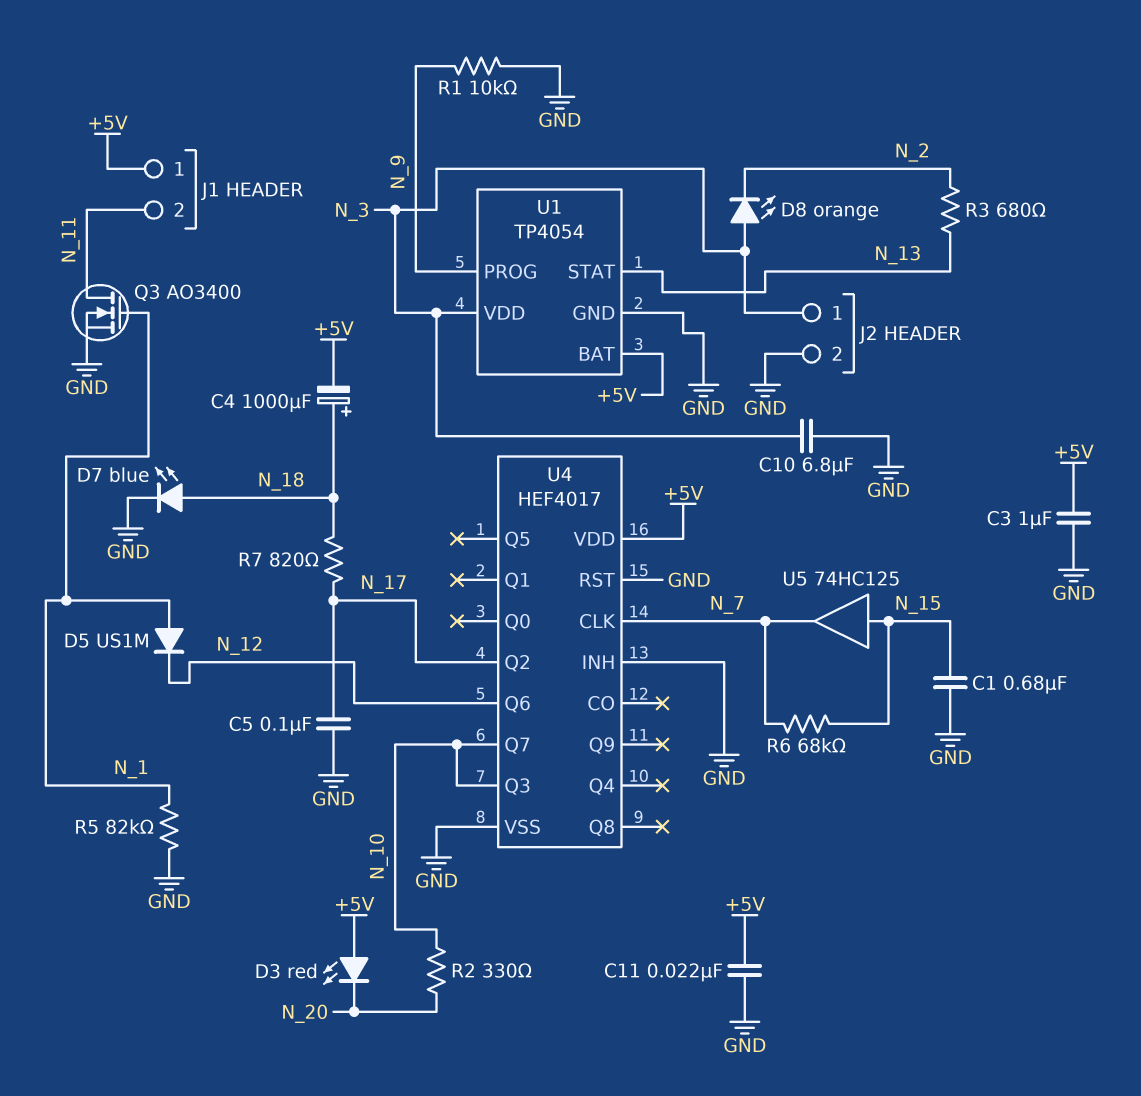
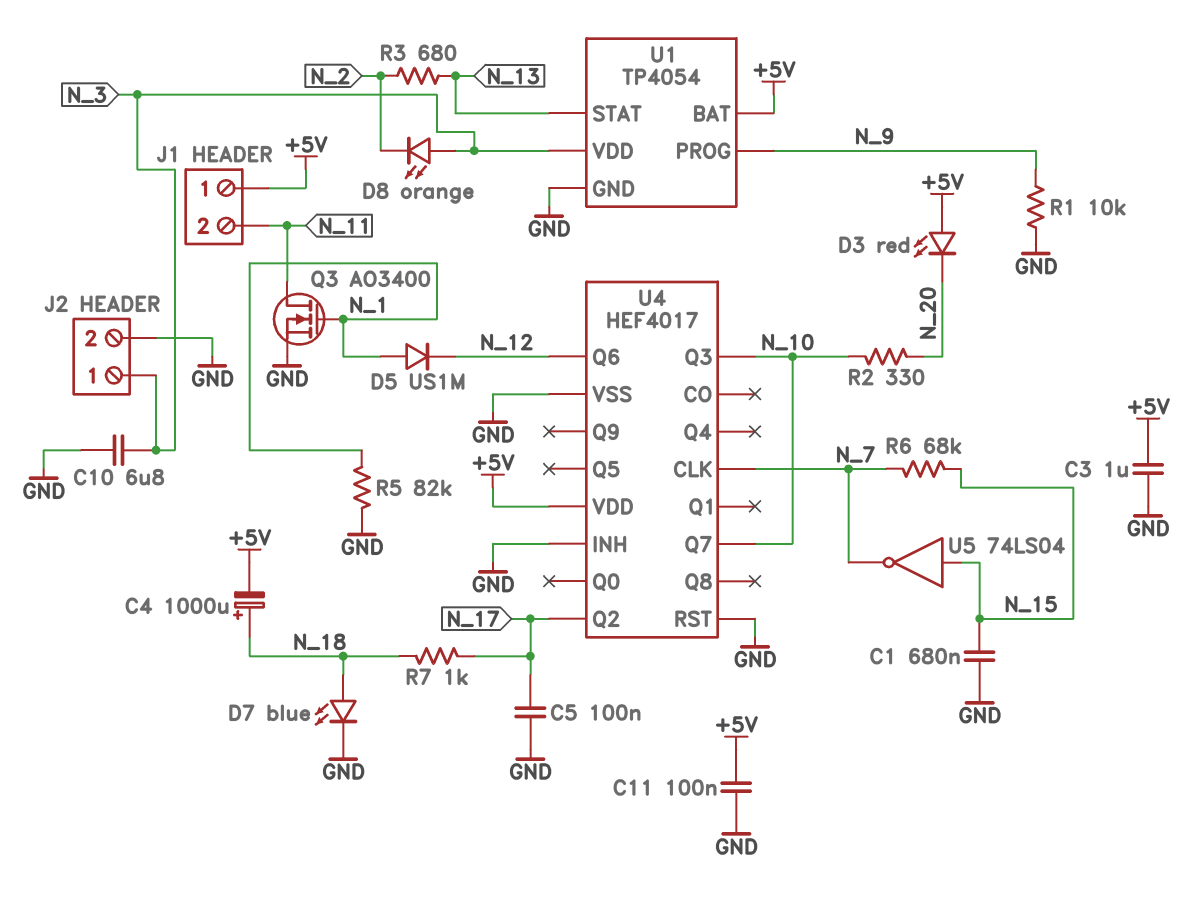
C11: 22nF (+5V, GND) -> 100nF (+5V, GND)
R7: 820 (N_17, N_18) -> 1k (N_17, N_18)
U5: buffer 74HC125 (in N_15, out N_7) -> NOT 74LS04 (in N_15, out N_7)

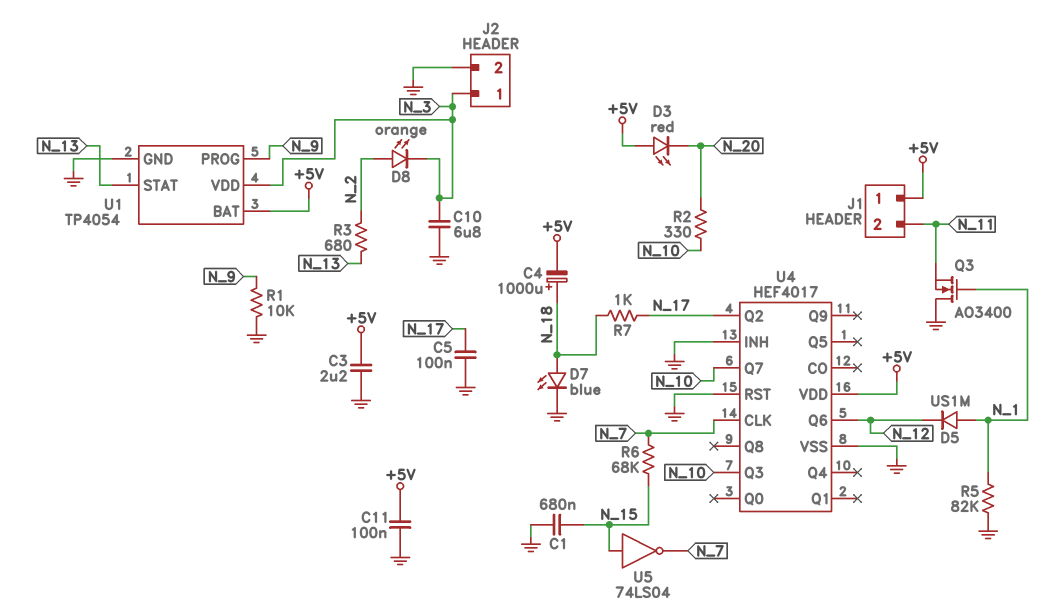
C3: 1uF (+5V, GND) -> 2.2uF (+5V, GND)
D8: LED orange (A N_3, K N_2) -> LED orange (A N_2, K N_3)
Q3: NMOS AO3400 (G N_1, D N_11, S GND) -> NMOS AO3400 (G N_1, D GND, S N_11)

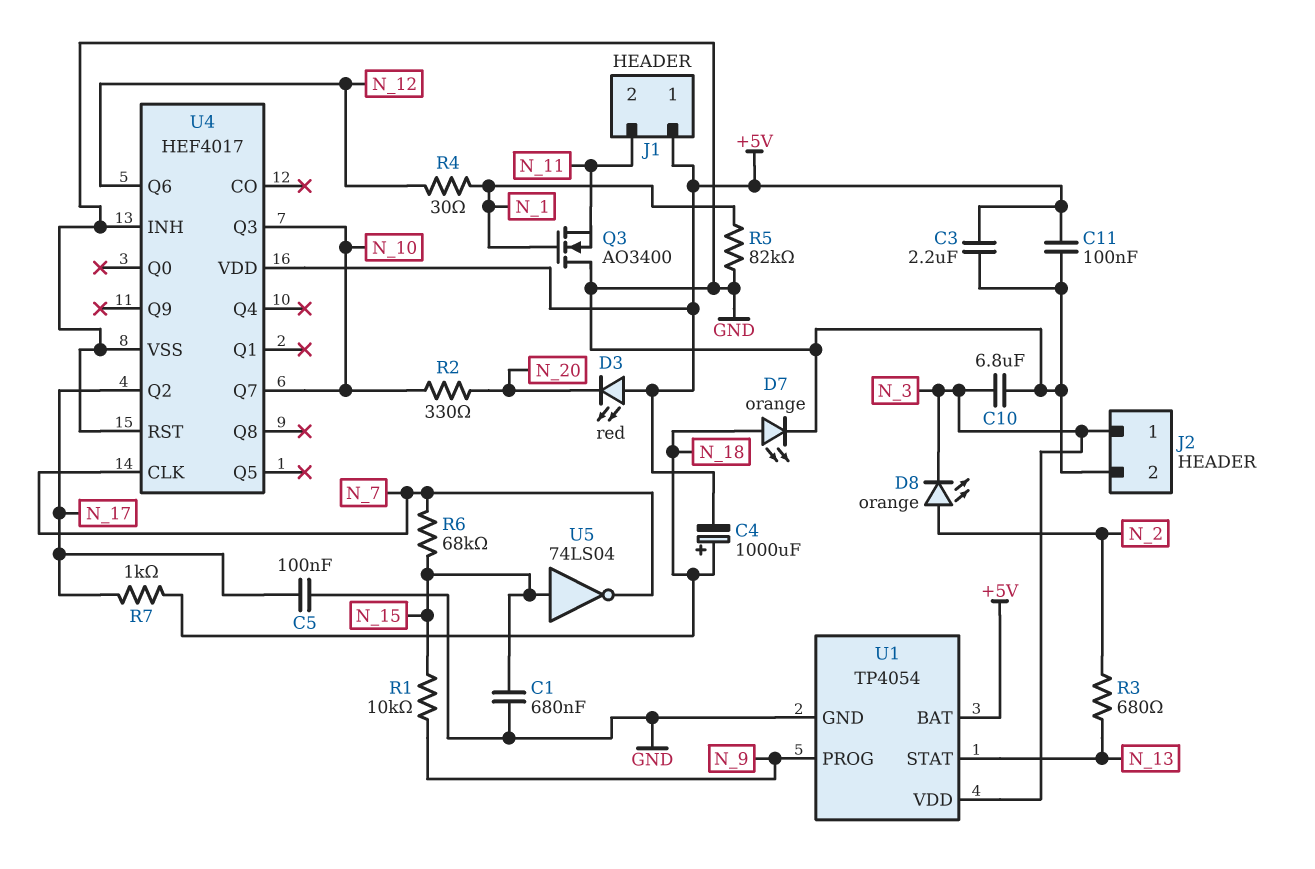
D5: diode US1M (A N_1, K N_12) -> none
D7: LED blue (A N_18, K GND) -> LED orange (A N_18, K GND)
R1: 10k (GND, N_9) -> 10k (N_9, N_15)
R4: none -> 30 (N_1, N_12)

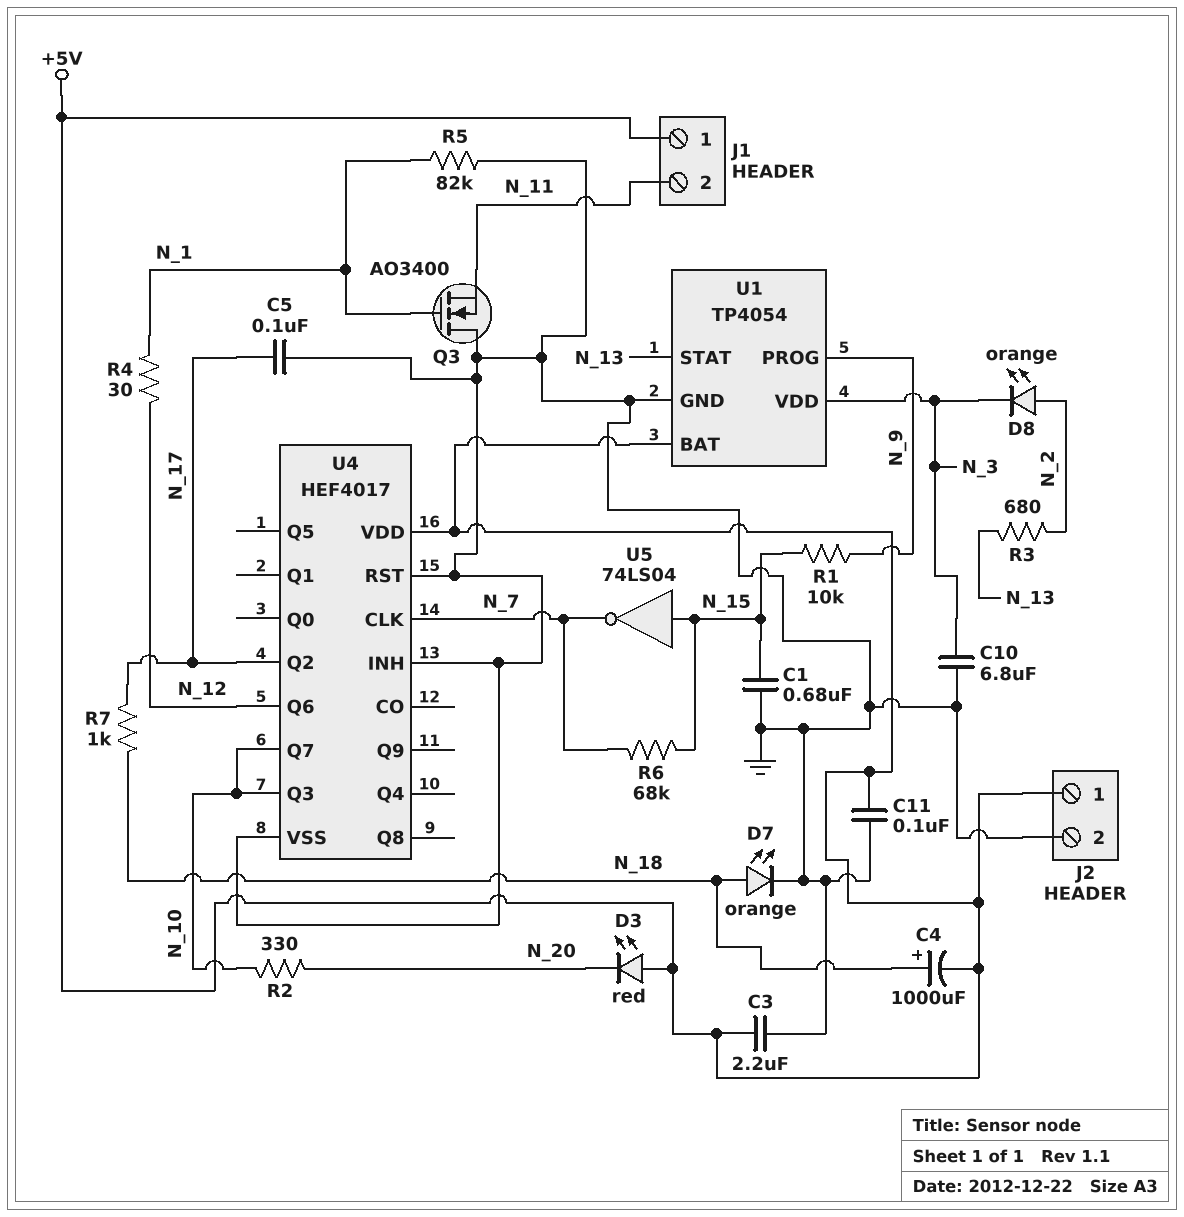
J2 pin 1: N_3 -> +5V

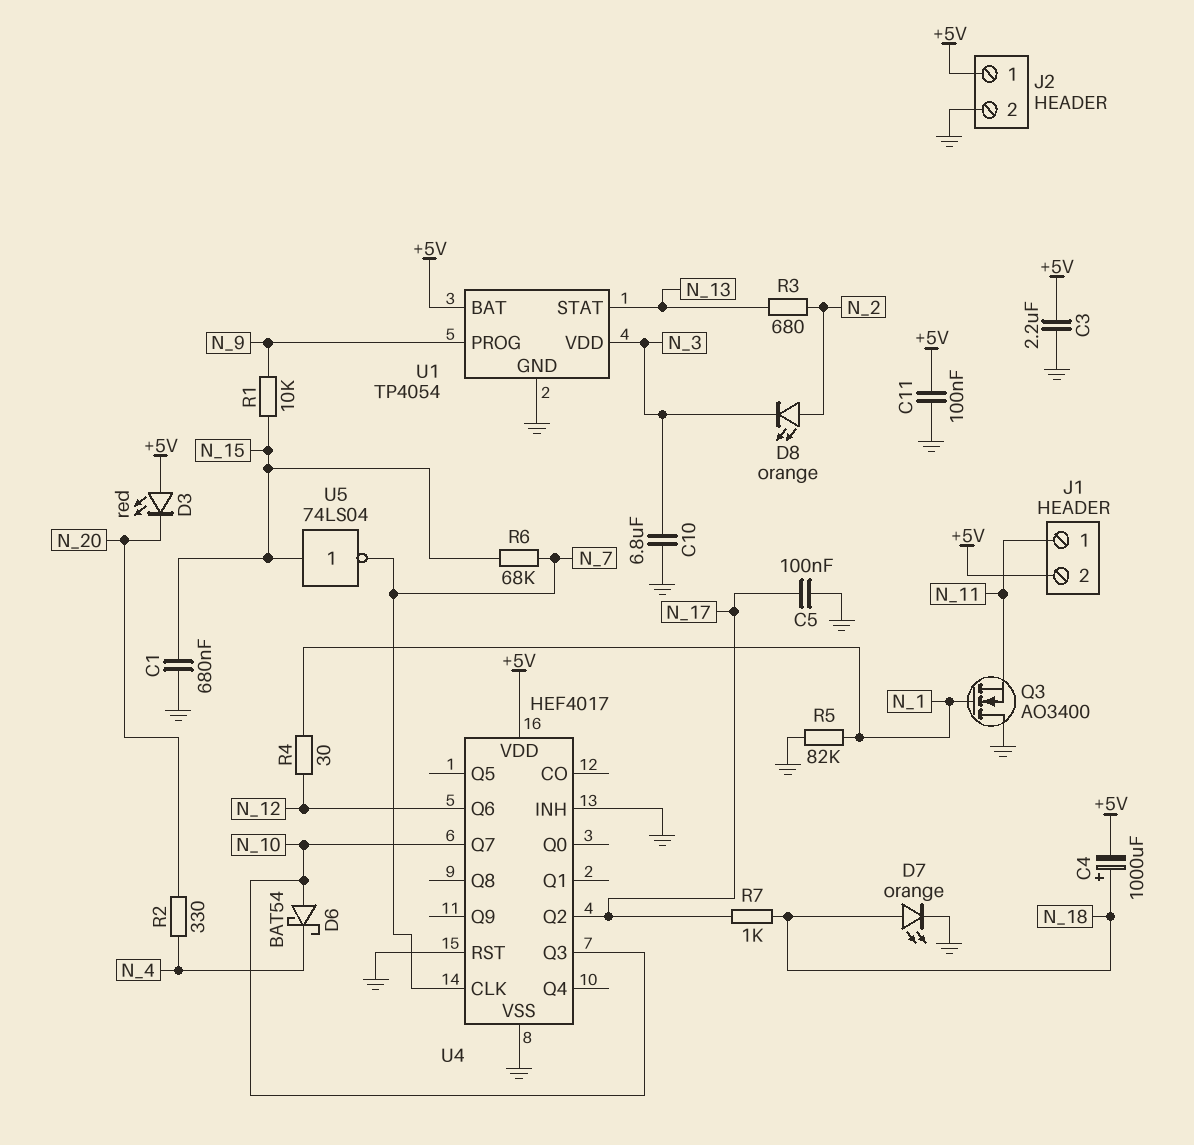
D6: none -> schottky BAT54 (A N_10, K N_4)
J1 pin 1: +5V -> N_11
J1 pin 2: N_11 -> +5V
R2: 330 (N_10, N_20) -> 330 (N_4, N_20)

